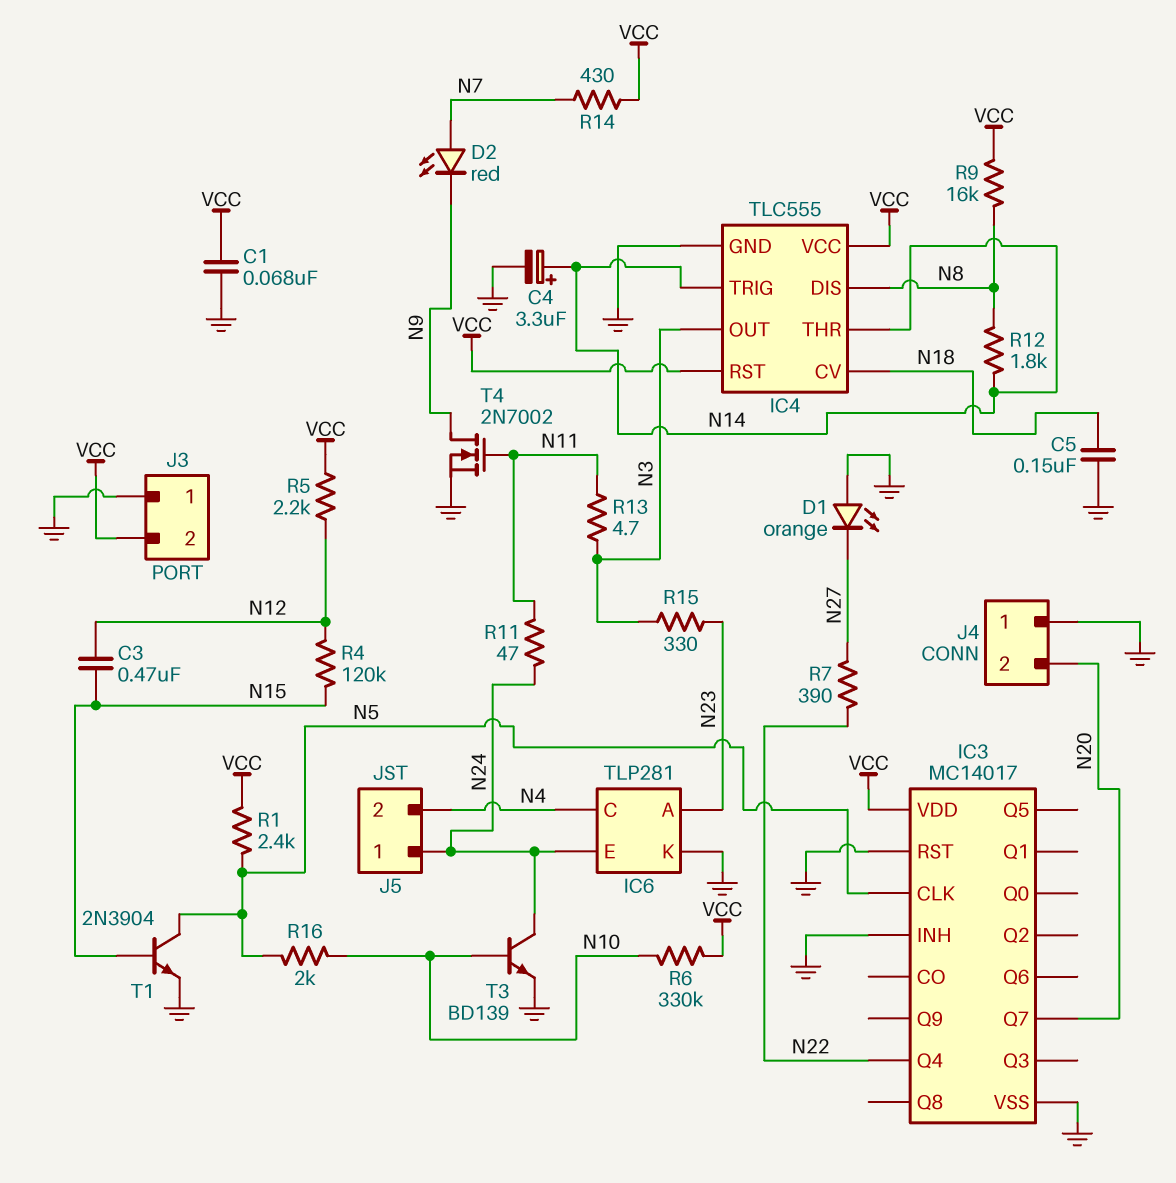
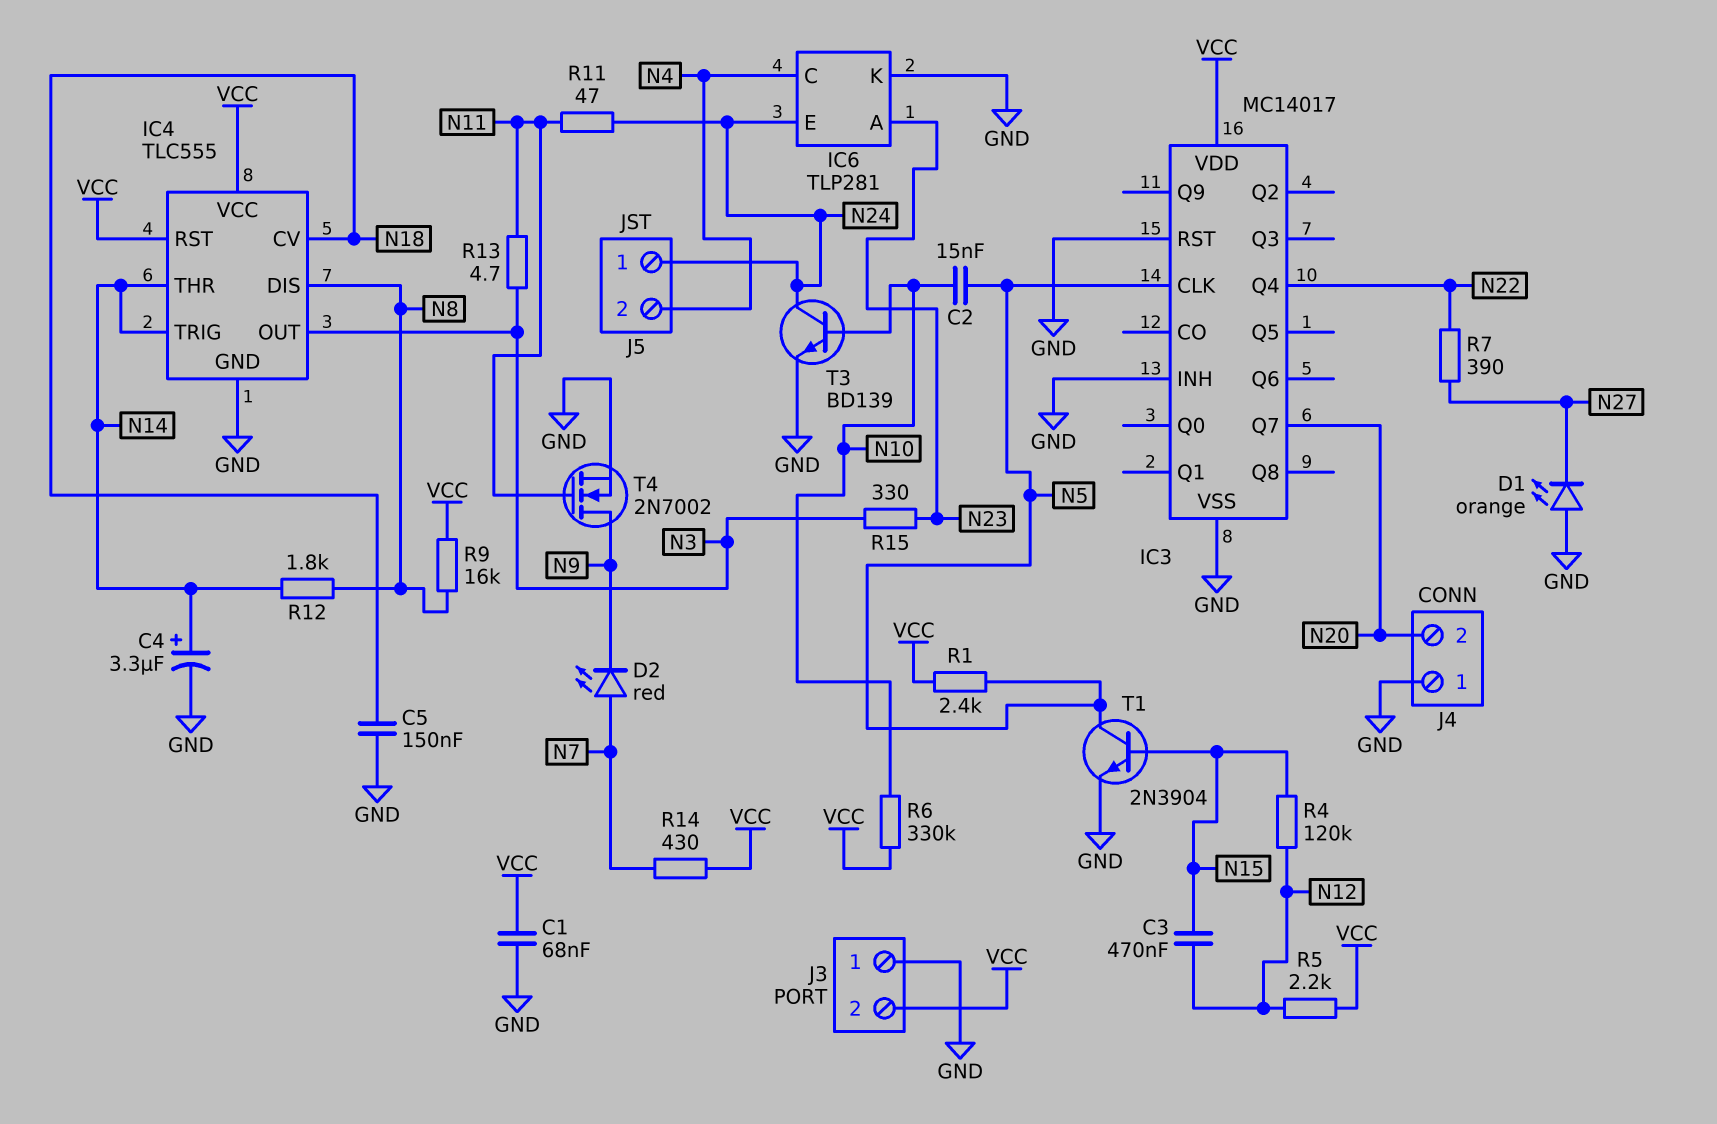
C2: none -> 15nF (N5, N10)
R16: 2k (N5, N10) -> none

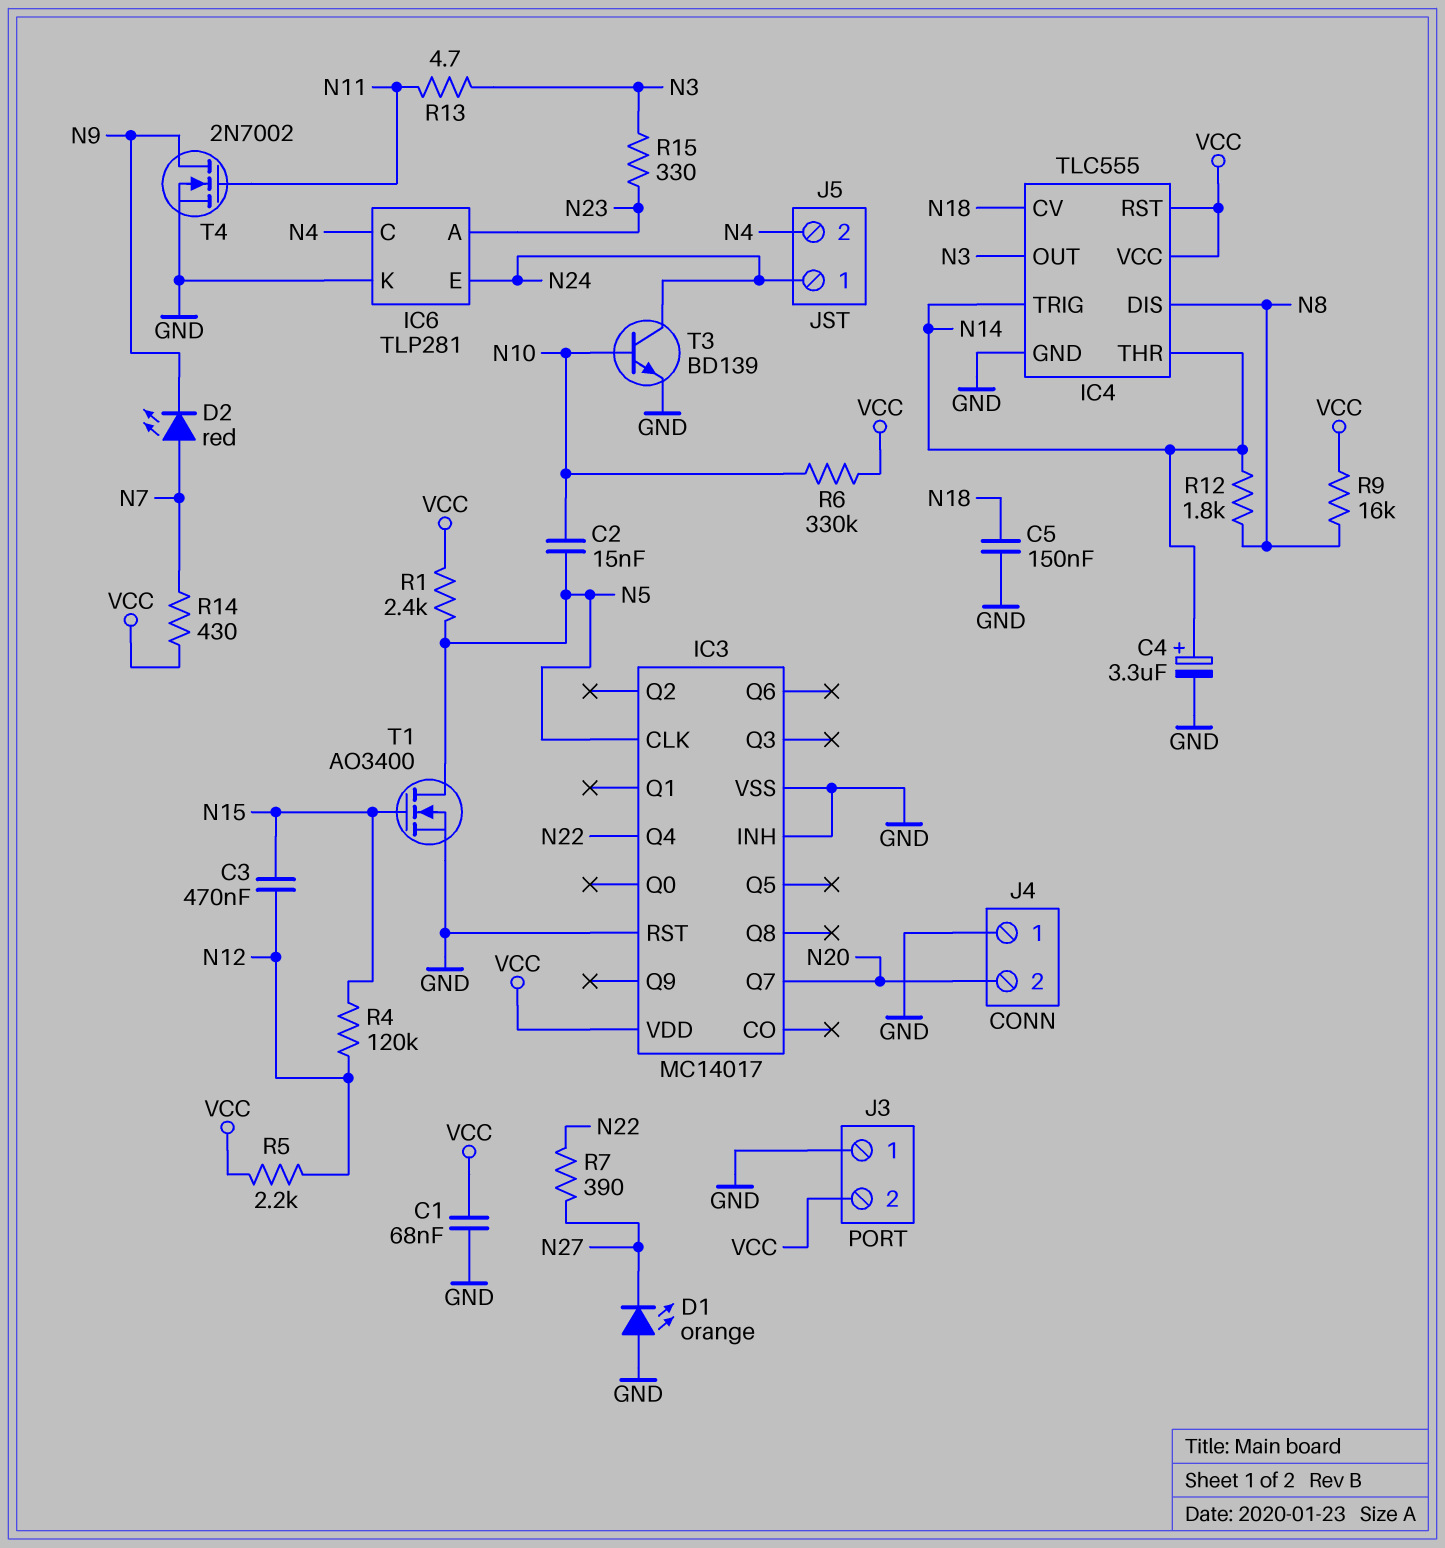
R11: 47 (N11, N24) -> none
T1: NPN 2N3904 (B N15, C N5, E GND) -> NMOS AO3400 (G N15, D N5, S GND)

